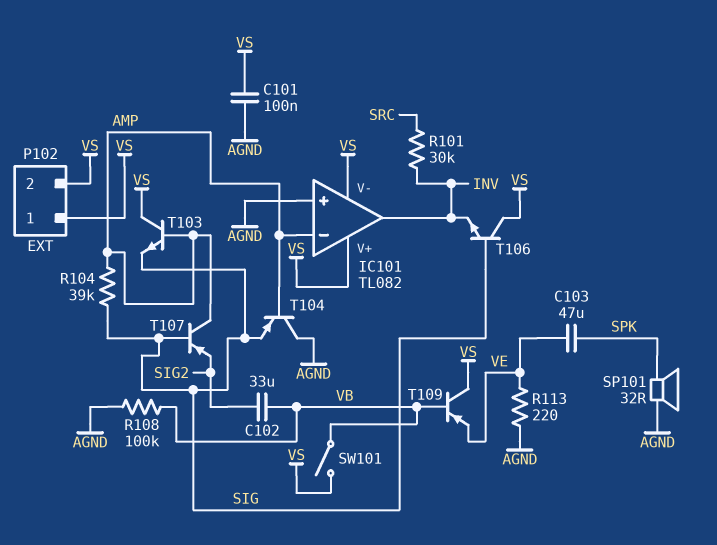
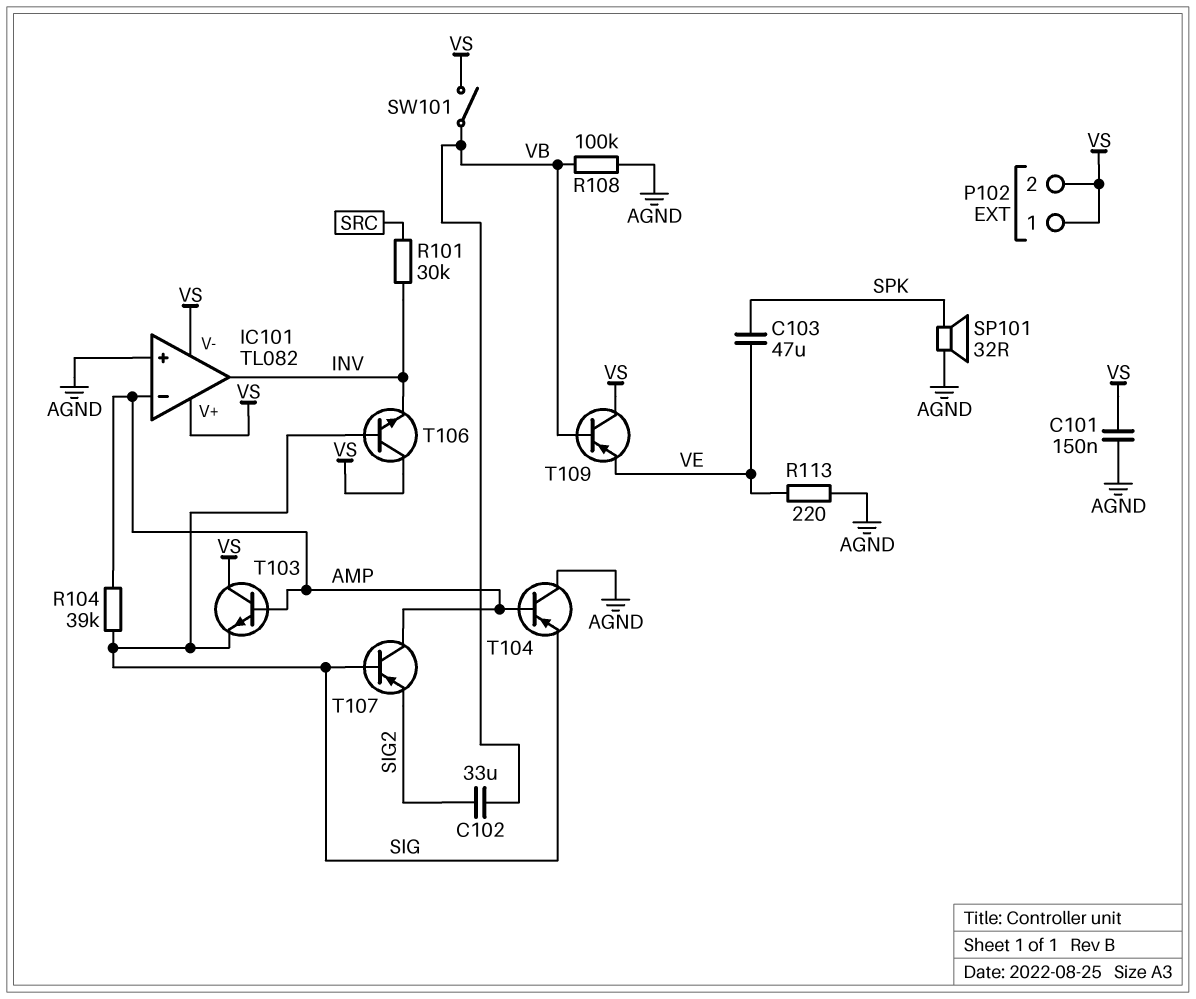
C101: 100nF (AGND, VS) -> 150nF (AGND, VS)

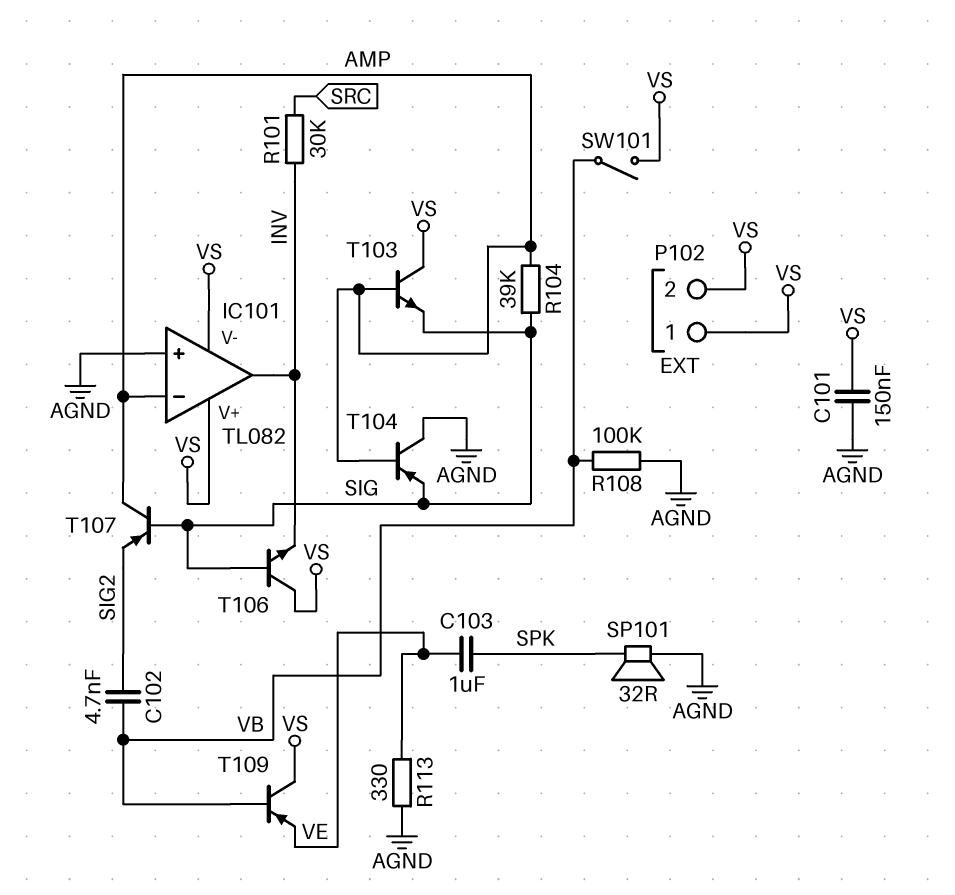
C102: 33uF (SIG2, VB) -> 4.7nF (SIG2, VB)
C103: 47uF (SPK, VE) -> 1uF (SPK, VE)
R113: 220 (AGND, VE) -> 330 (AGND, VE)

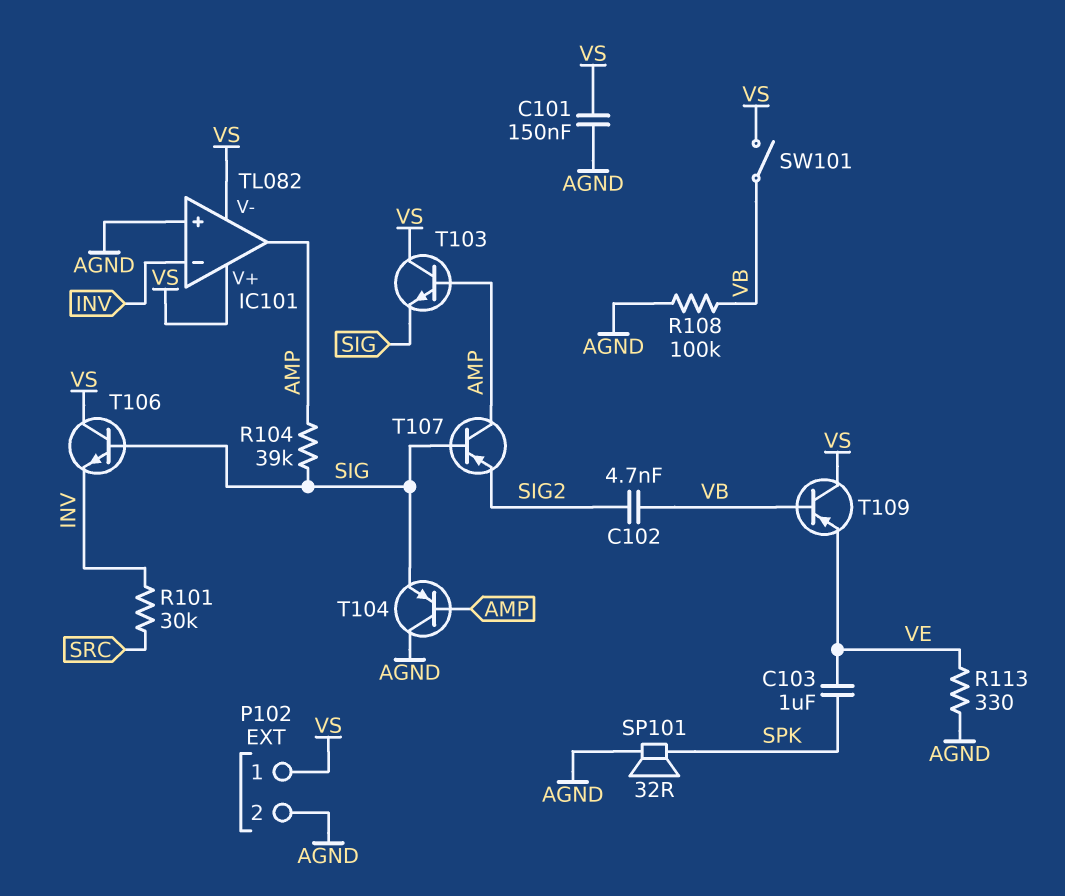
IC101 pin in-: AMP -> INV
IC101 pin out: INV -> AMP
P102 pin 2: VS -> AGND

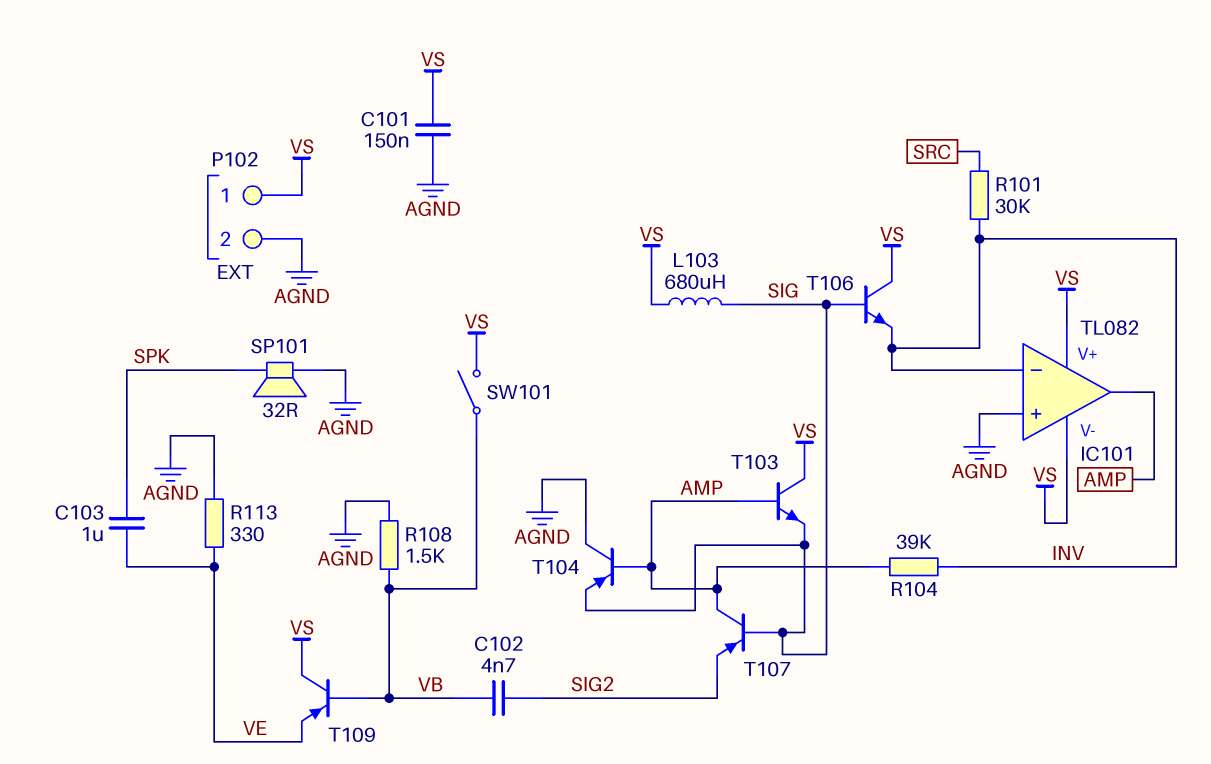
L103: none -> 680uH (SIG, VS)
R104: 39k (AMP, SIG) -> 39k (AMP, INV)
R108: 100k (AGND, VB) -> 1.5k (AGND, VB)

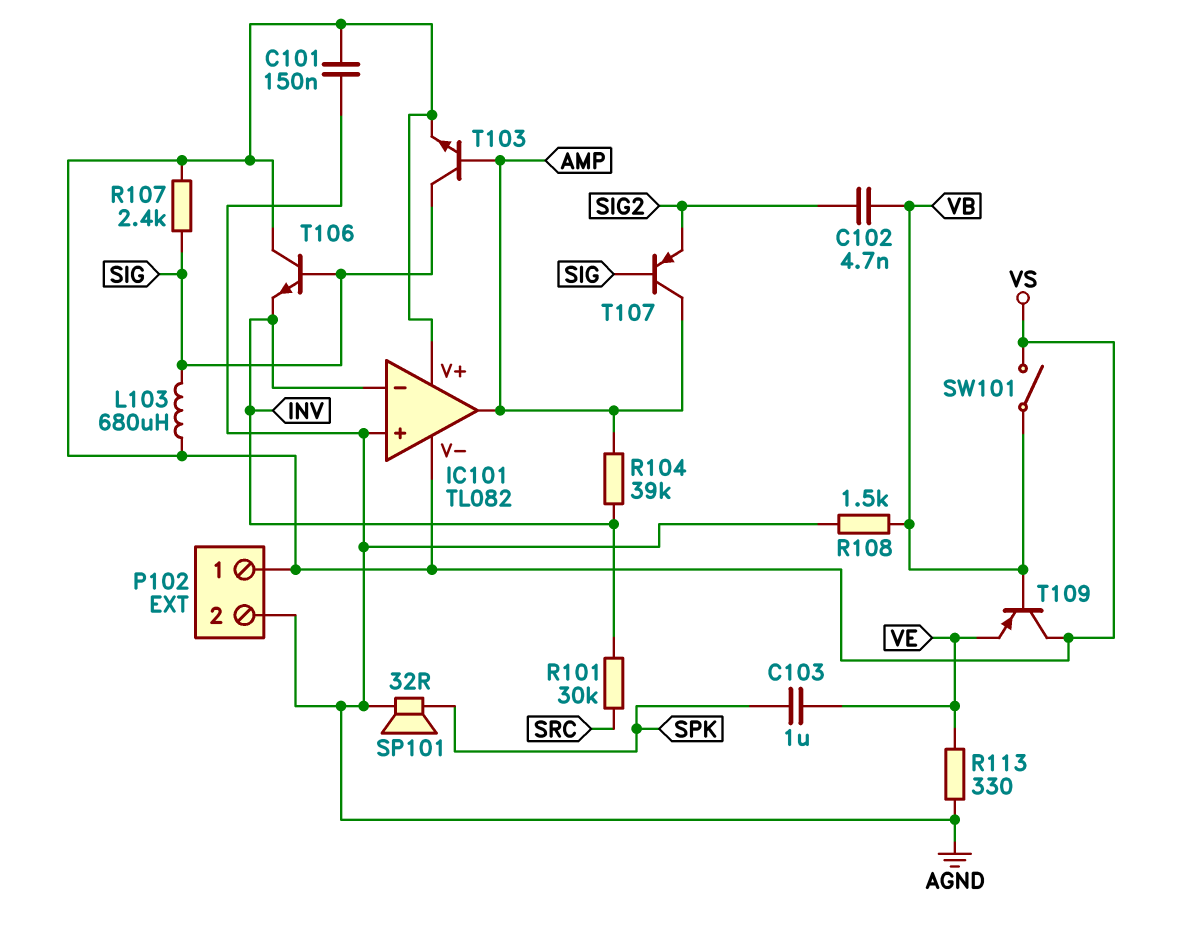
R107: none -> 2.4k (SIG, VS)
T103: NPN (B AMP, C VS, E SIG) -> NPN (B AMP, C SIG, E VS)
T104: PNP (B AMP, C AGND, E SIG) -> none

